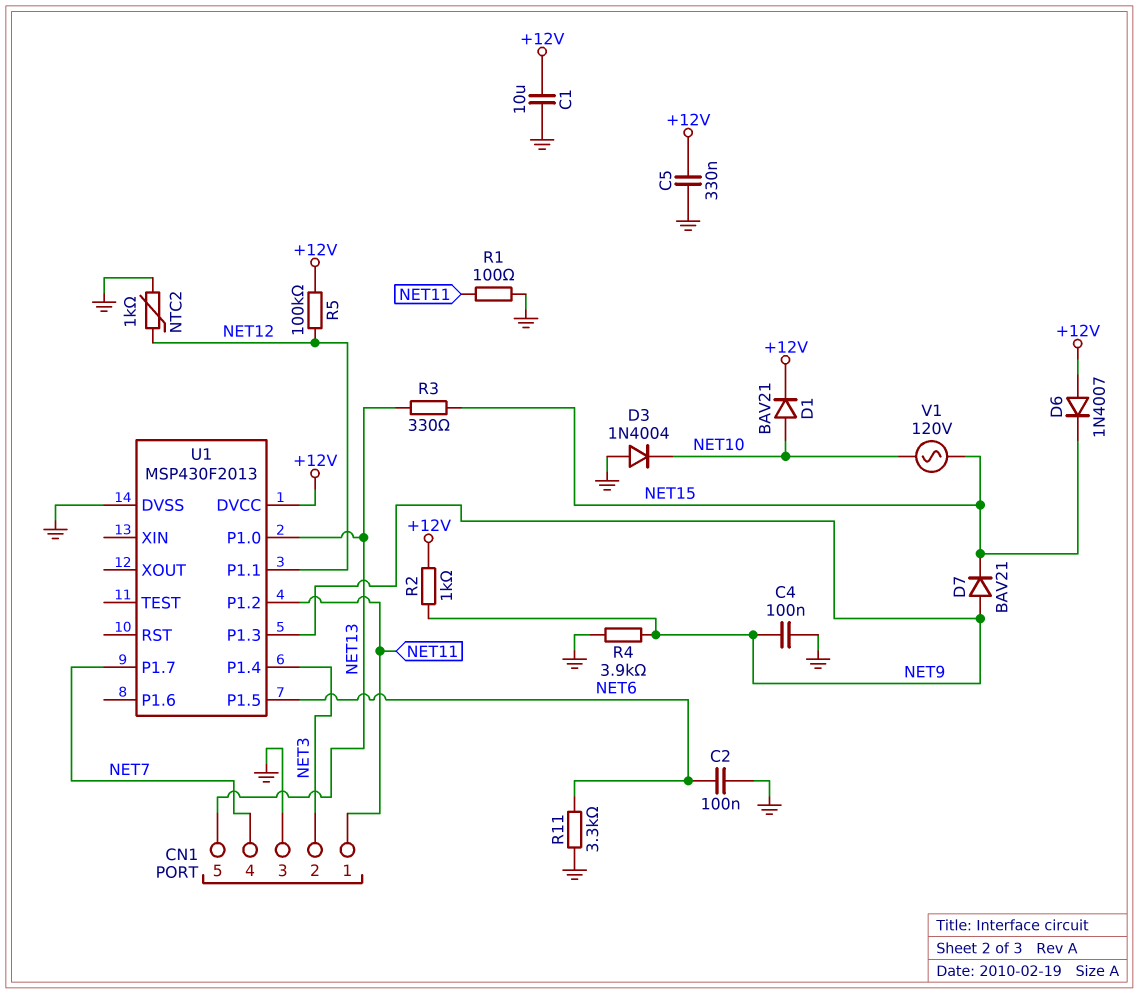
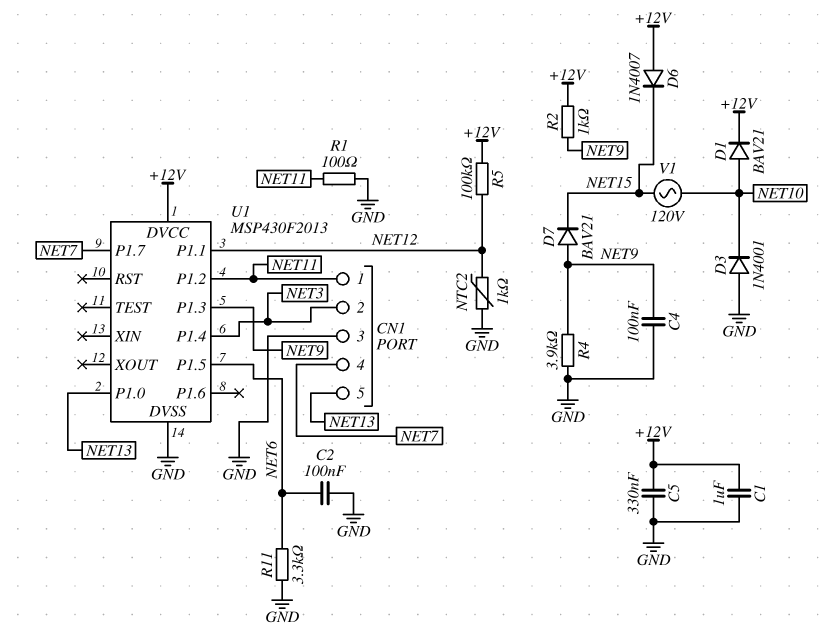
C1: 10uF (+12V, GND) -> 1uF (+12V, GND)
D3: diode 1N4004 (A GND, K NET10) -> diode 1N4001 (A GND, K NET10)
R3: 330 (NET13, NET15) -> none

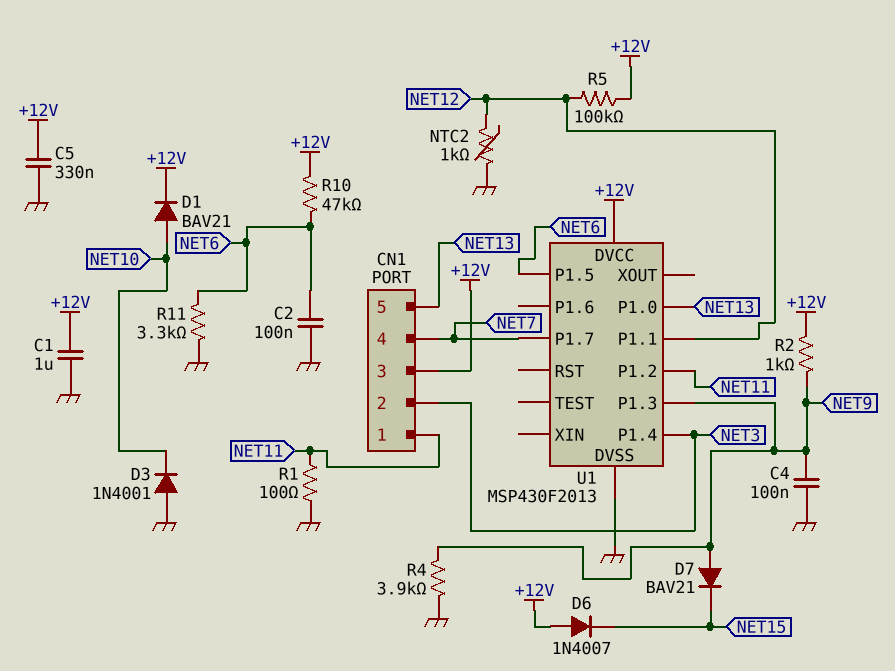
CN1 pin 3: GND -> +12V
R10: none -> 47k (+12V, NET6)
V1: AC 120V (NET10, NET15) -> none

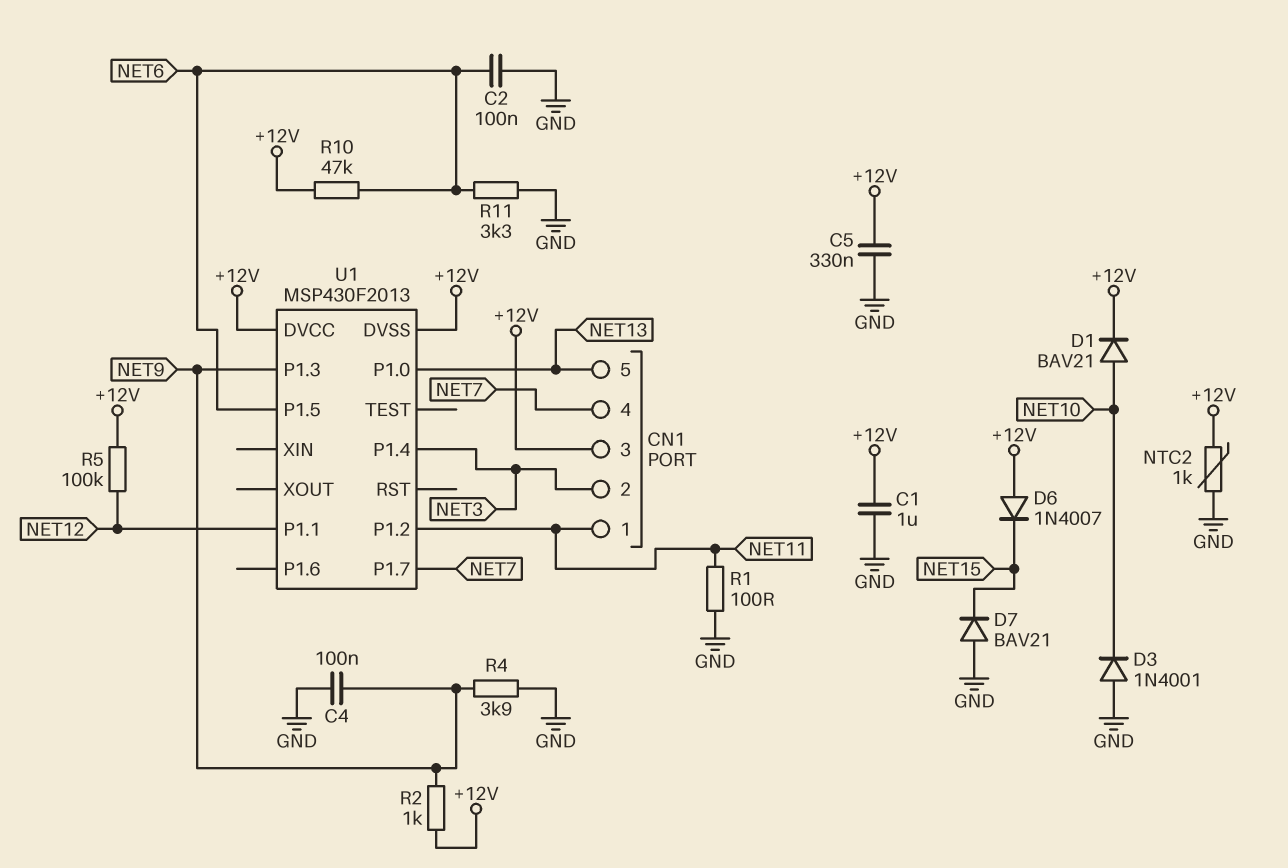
D7: diode BAV21 (A NET9, K NET15) -> diode BAV21 (A GND, K NET15)
NTC2: 1k (GND, NET12) -> 1k (+12V, GND)
U1 pin DVSS: GND -> +12V

